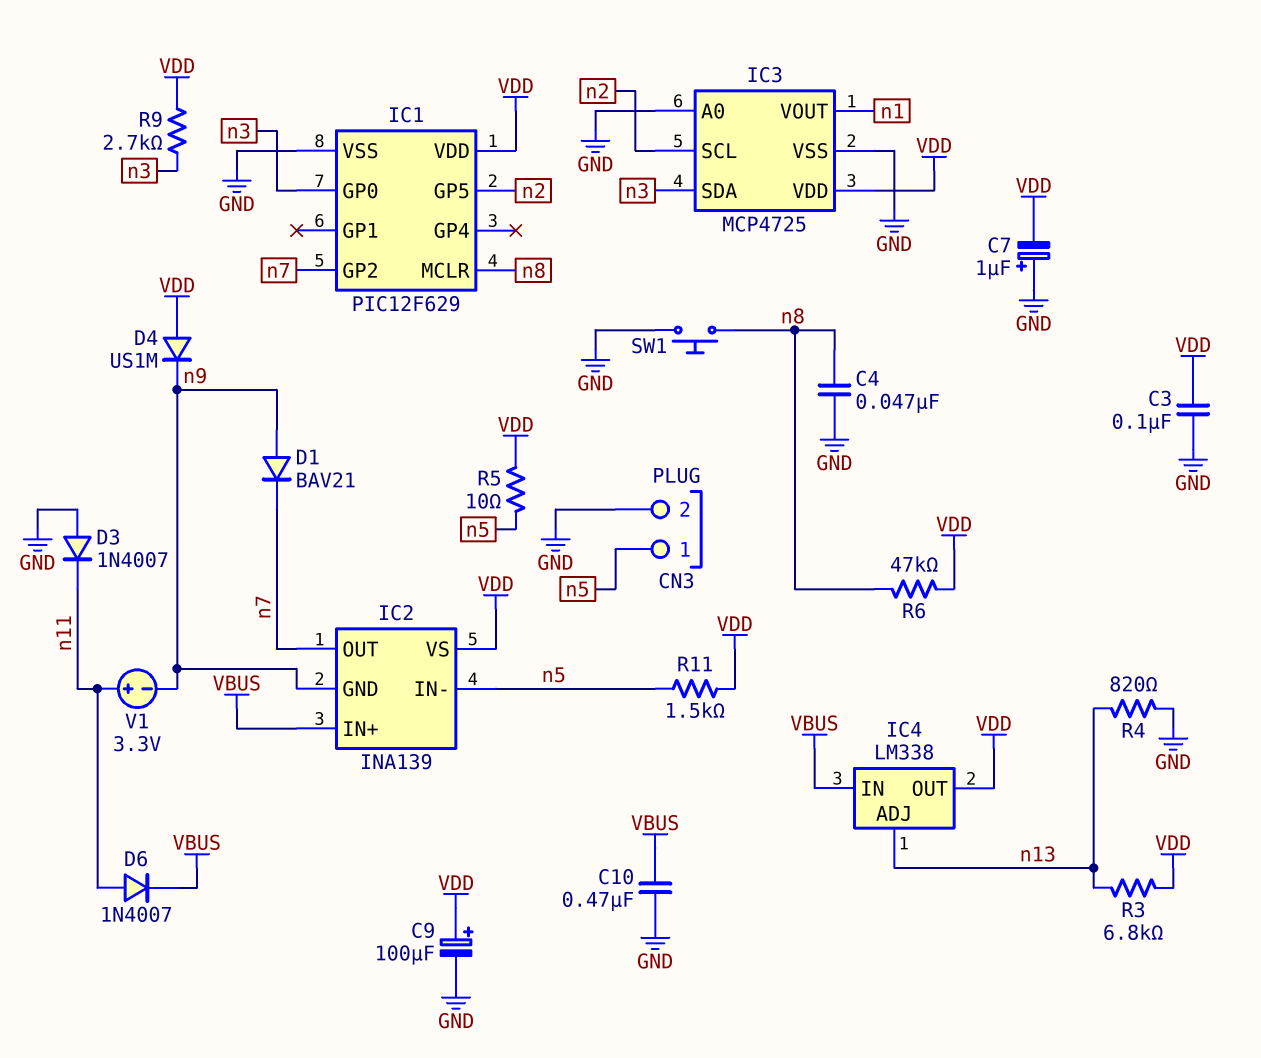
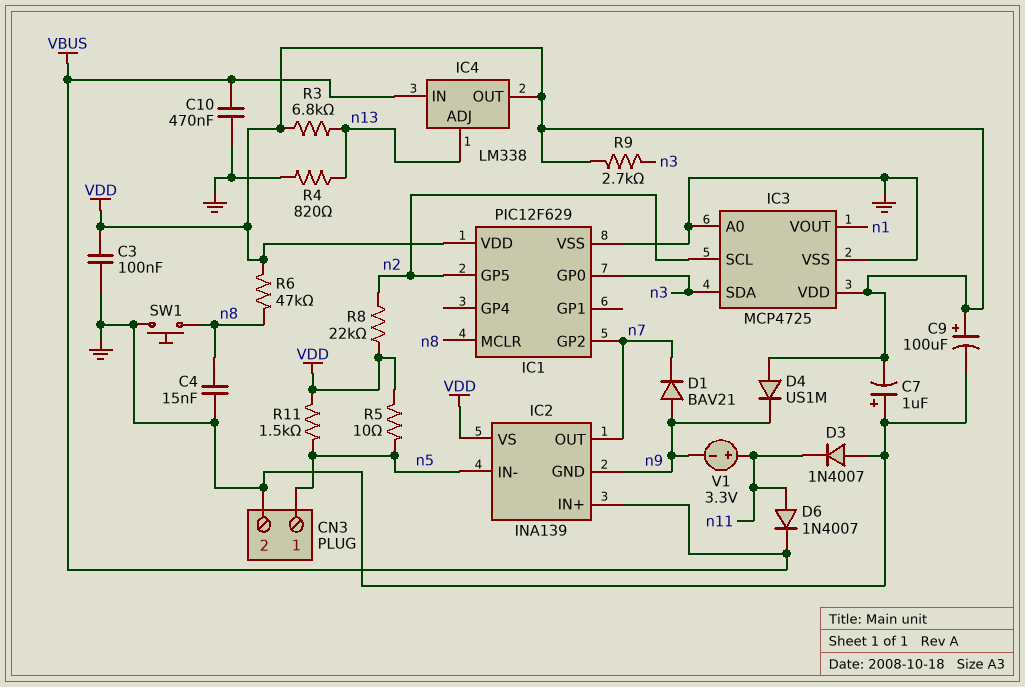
C4: 47nF (GND, n8) -> 15nF (GND, n8)
R8: none -> 22k (VDD, n2)

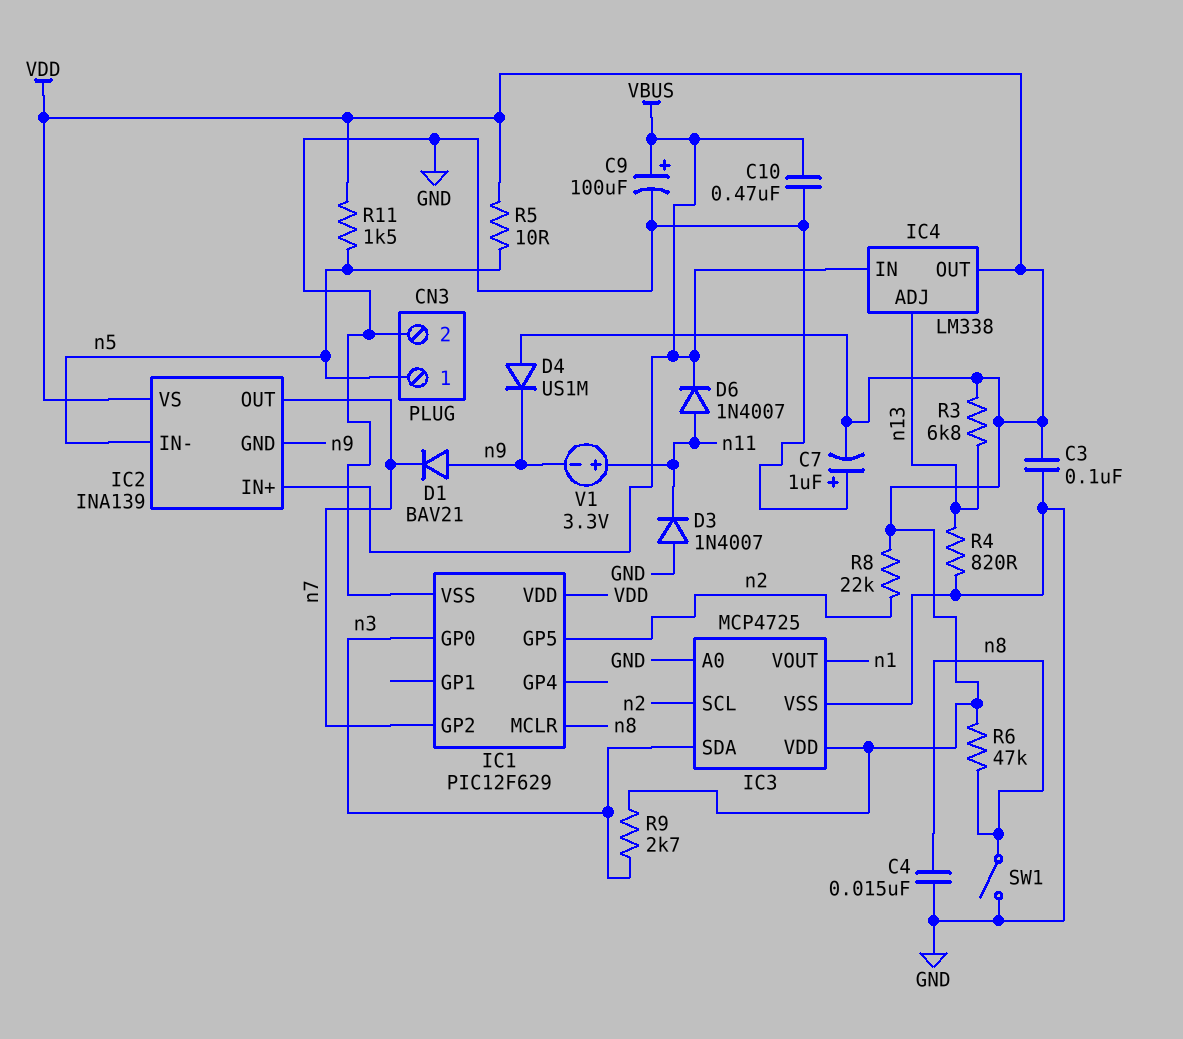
C9: 100uF (plus VDD, minus GND) -> 100uF (plus VBUS, minus GND)
SW1: button (GND, n8) -> switch (GND, n8)

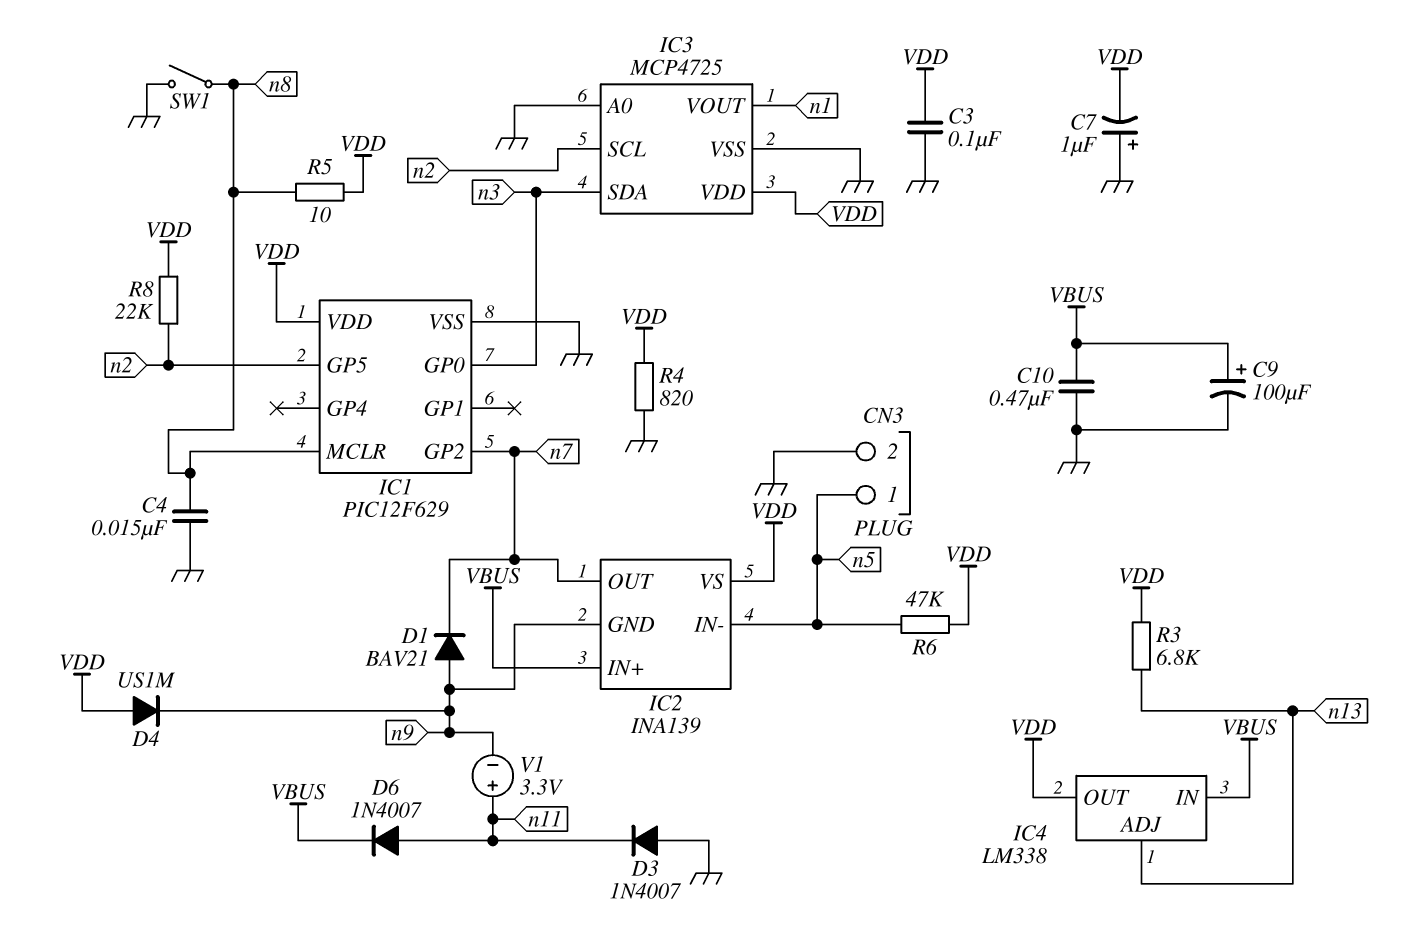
R4: 820 (GND, n13) -> 820 (GND, VDD)
R5: 10 (VDD, n5) -> 10 (VDD, n8)
R6: 47k (VDD, n8) -> 47k (VDD, n5)
R9: 2.7k (VDD, n3) -> none
R11: 1.5k (VDD, n5) -> none

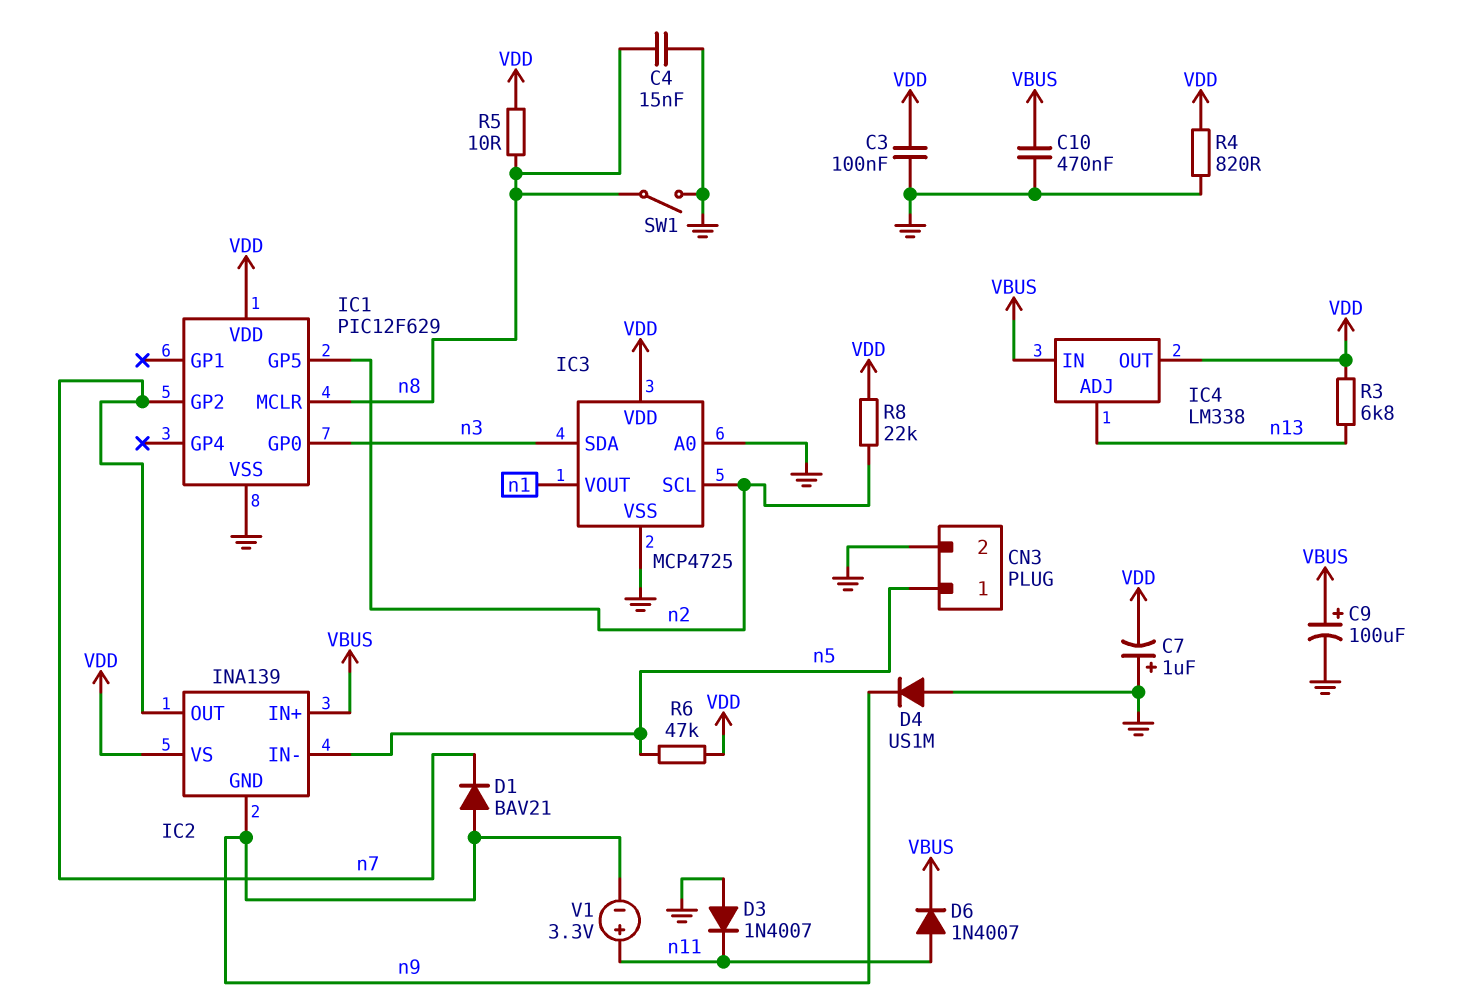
D4: diode US1M (A VDD, K n9) -> diode US1M (A GND, K n9)

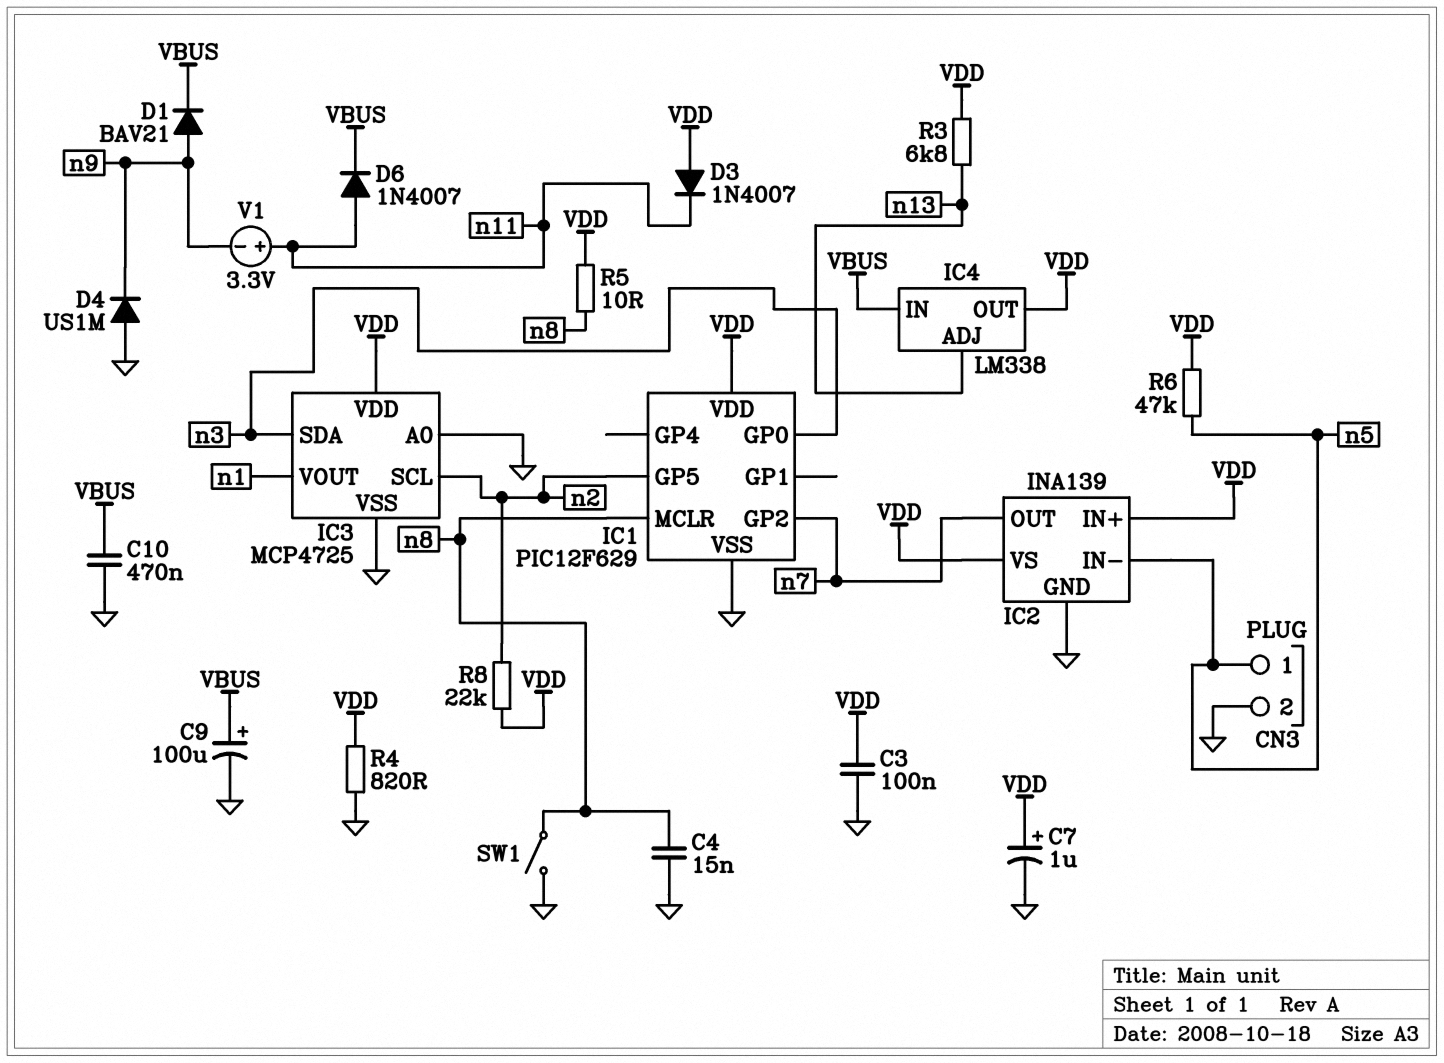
C7: 1uF (plus GND, minus VDD) -> 1uF (plus VDD, minus GND)
D1: diode BAV21 (A n9, K n7) -> diode BAV21 (A n9, K VBUS)
D3: diode 1N4007 (A GND, K n11) -> diode 1N4007 (A VDD, K n11)
IC2 pin GND: n9 -> GND
IC2 pin IN+: VBUS -> VDD

